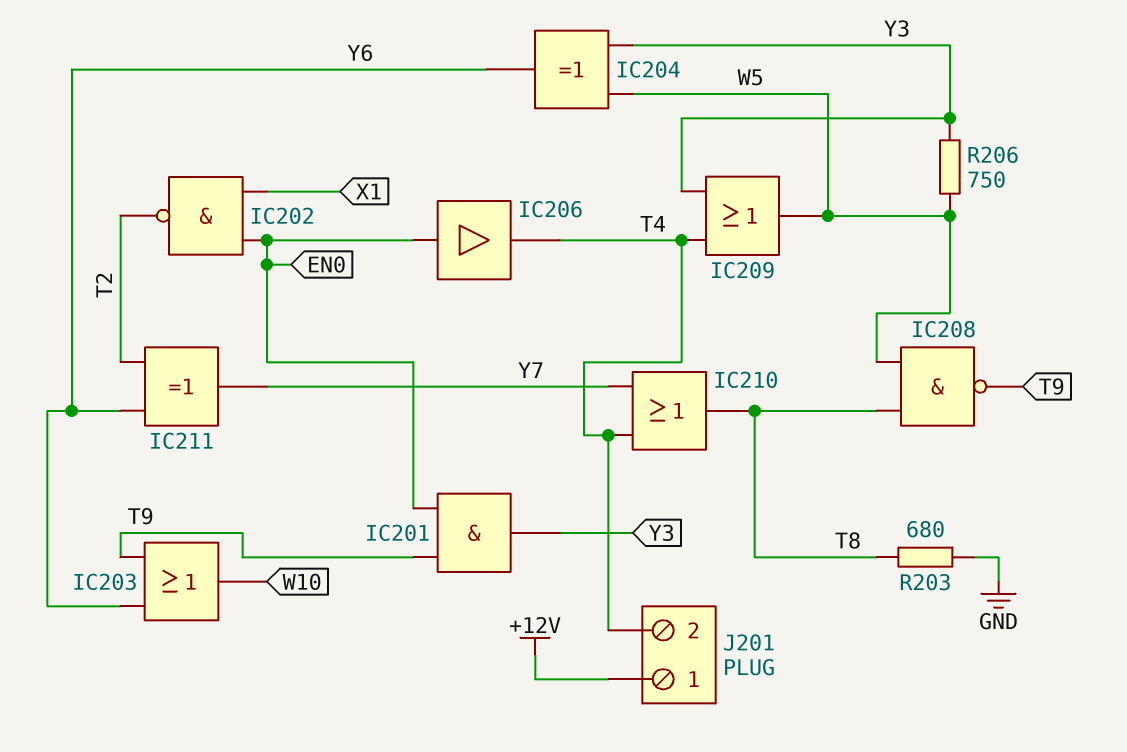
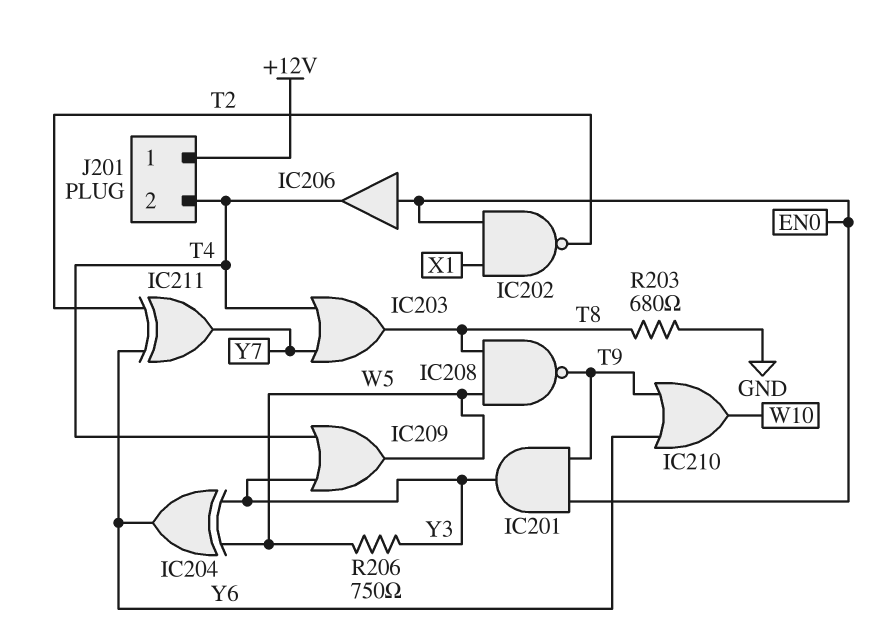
IC203: OR (in T9, in Y6, out W10) -> OR (in T4, in Y7, out T8)
IC210: OR (in T4, in Y7, out T8) -> OR (in T9, in Y6, out W10)

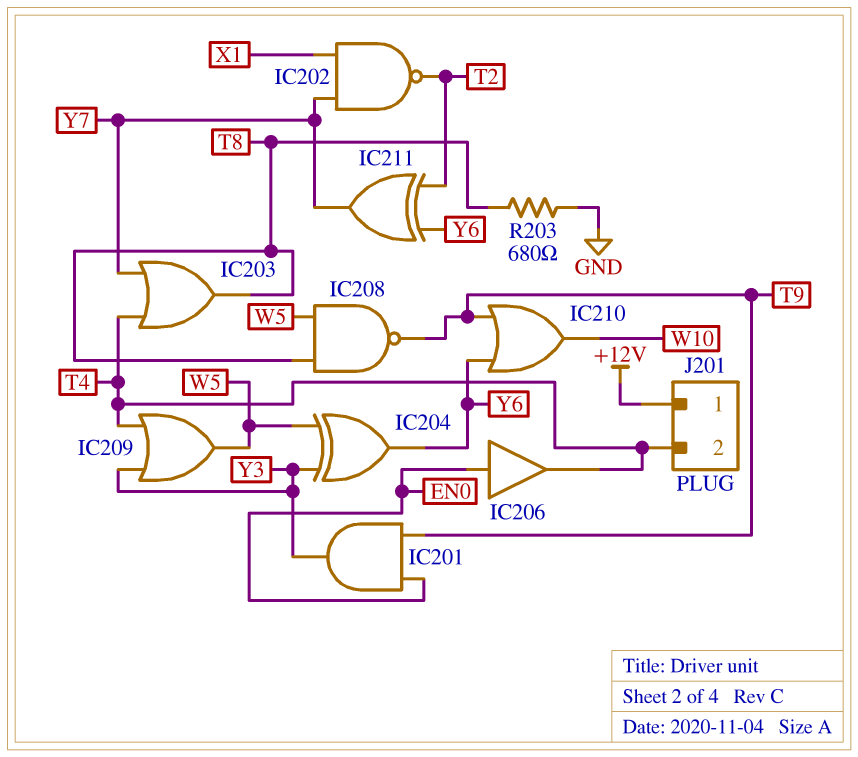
IC202: NAND (in EN0, in X1, out T2) -> NAND (in X1, in Y7, out T2)
R206: 750 (W5, Y3) -> none

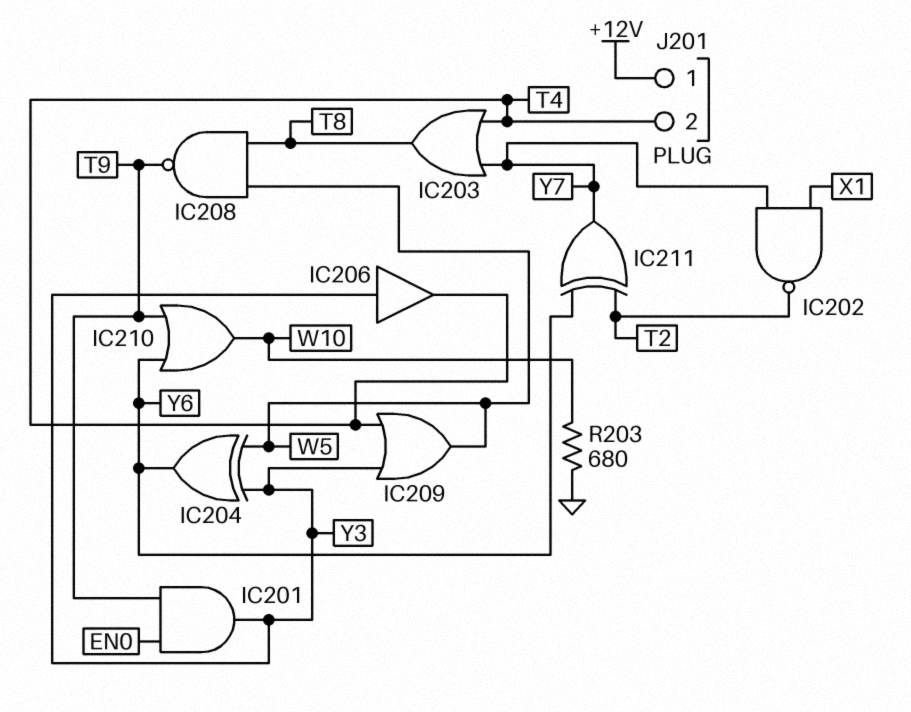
IC206: buffer (in EN0, out T4) -> buffer (in Y3, out T4)
R203: 680 (GND, T8) -> 680 (GND, W10)

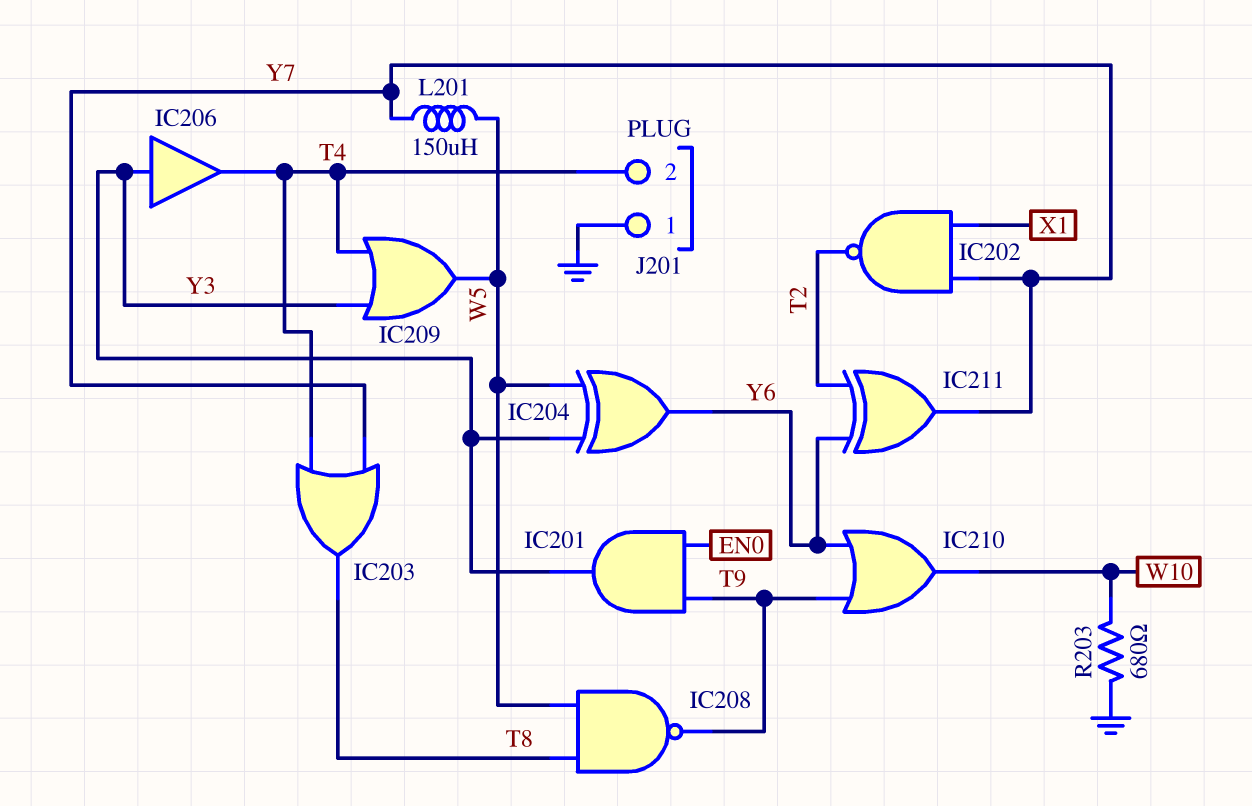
J201 pin 1: +12V -> GND
L201: none -> 150uH (W5, Y7)

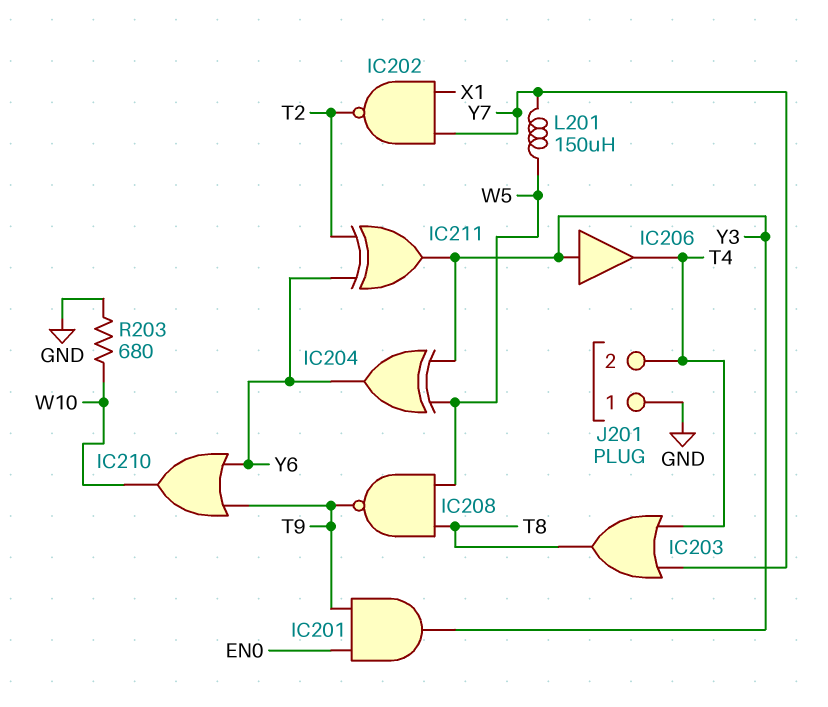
IC209: OR (in T4, in Y3, out W5) -> none
IC211: XOR (in T2, in Y6, out Y7) -> XOR (in T2, in Y6, out Y3)

